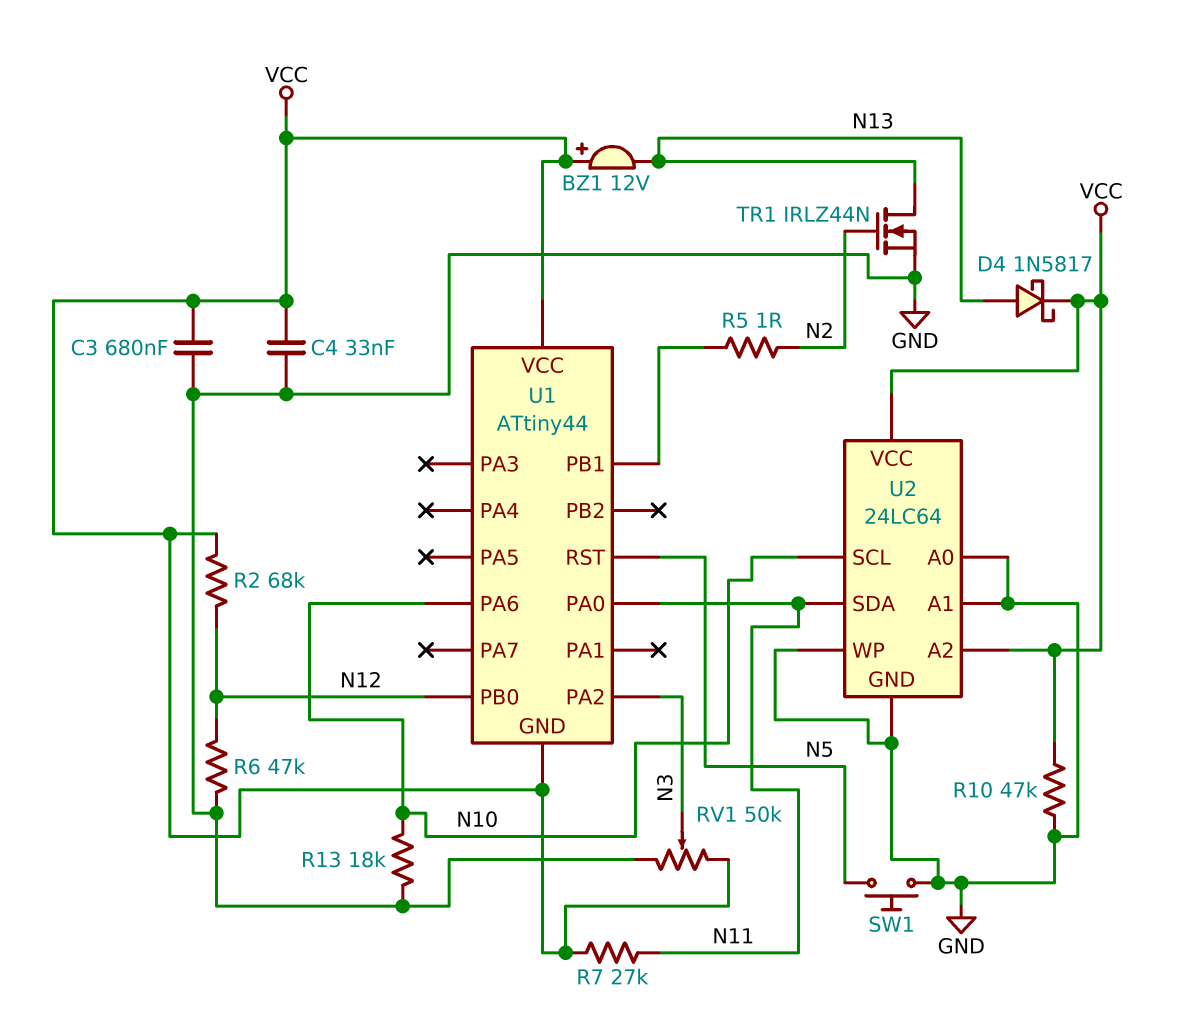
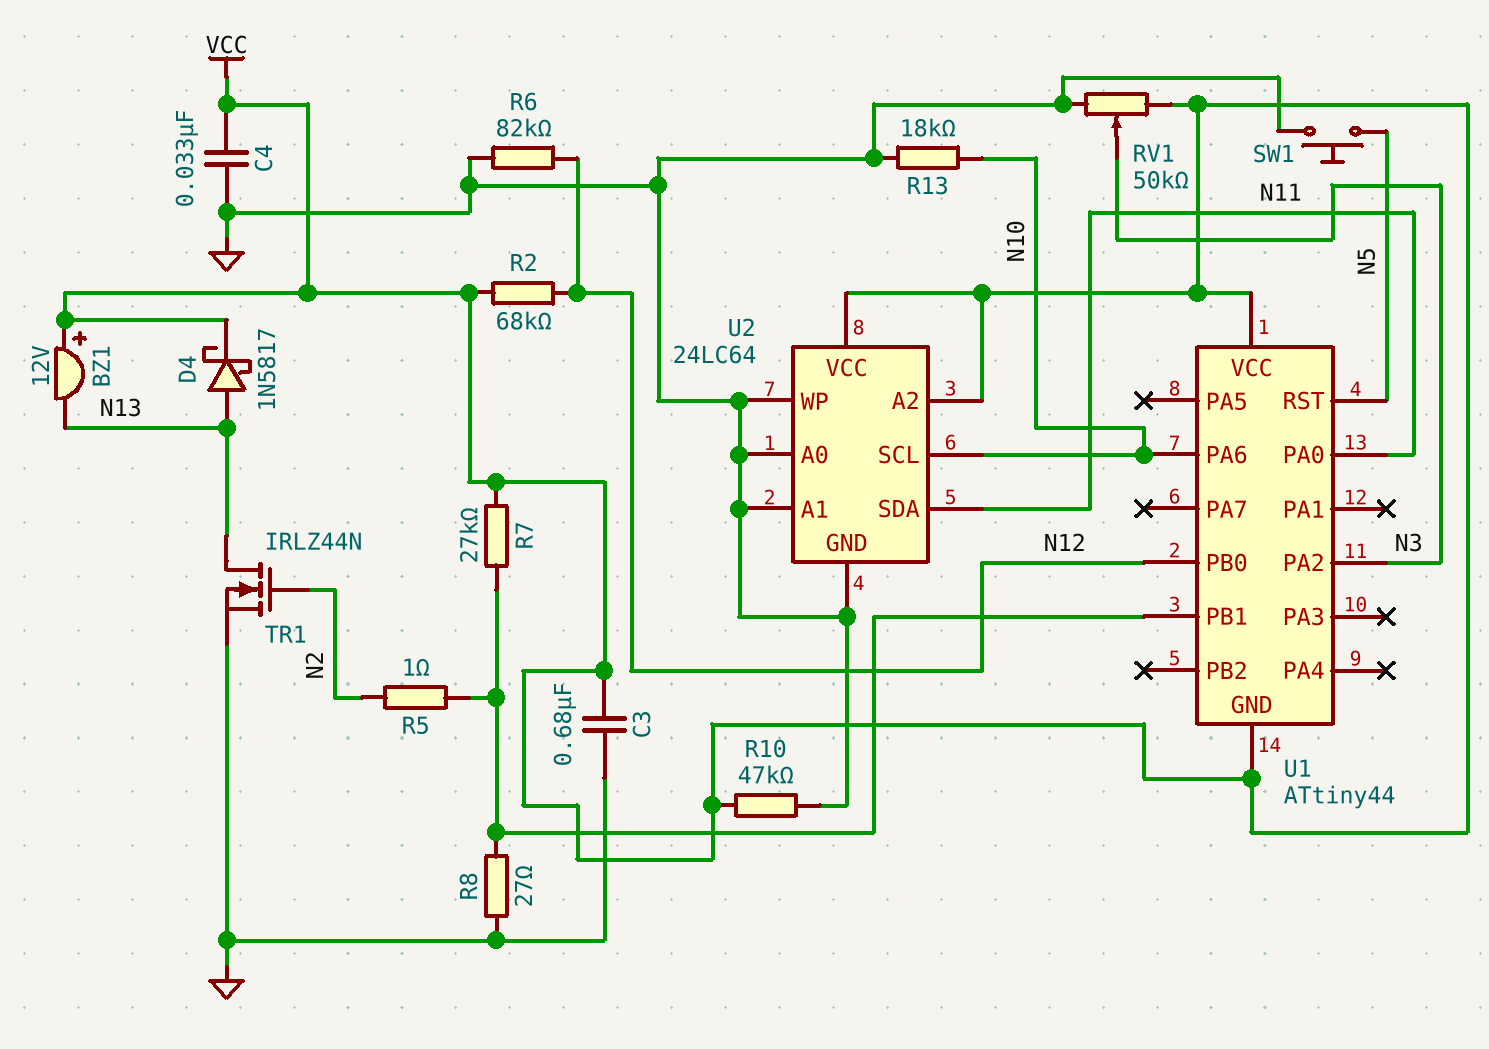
R6: 47k (GND, N12) -> 82k (GND, N12)
R7: 27k (N11, VCC) -> 27k (U1/PB1, VCC)
R8: none -> 27 (GND, U1/PB1)

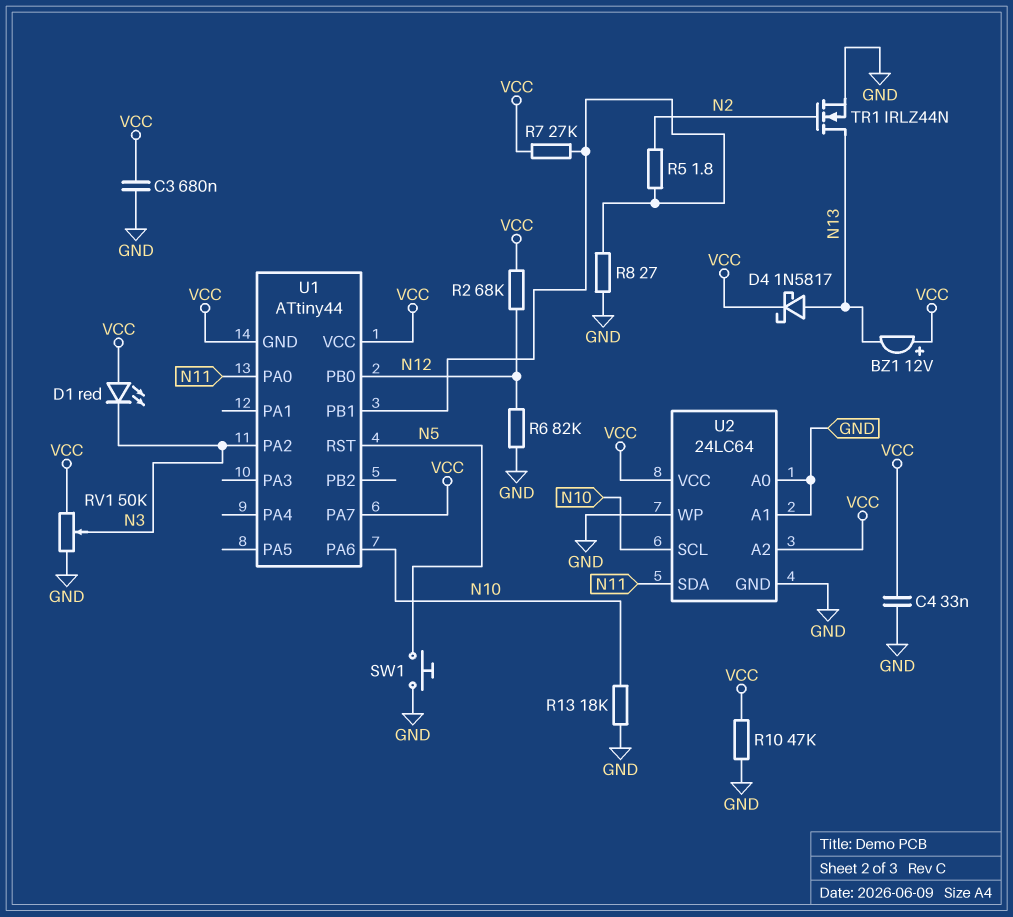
D1: none -> LED red (A VCC, K N3)
R5: 1 (N2, U1/PB1) -> 1.8 (N2, U1/PB1)
U1 pin PA7: none -> VCC

